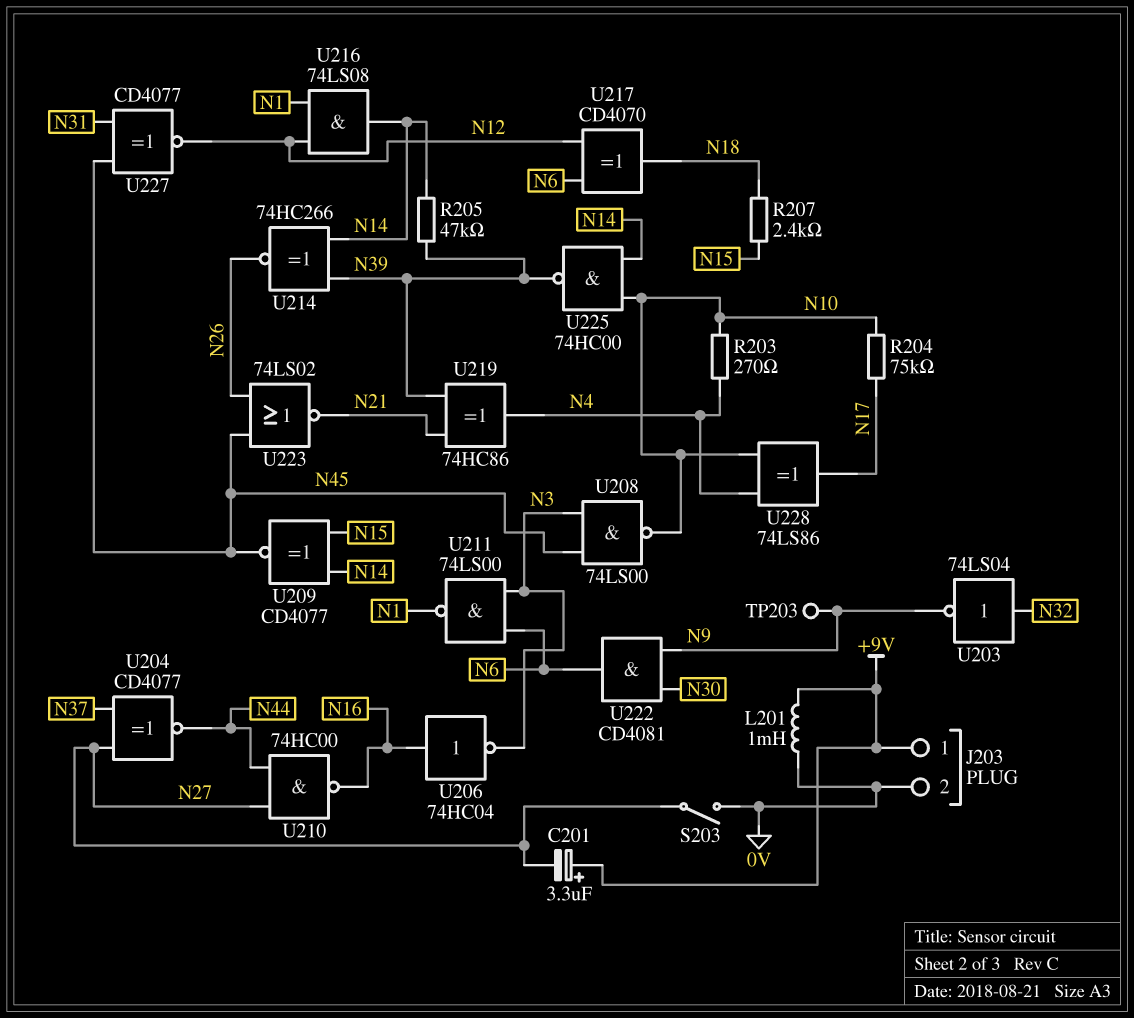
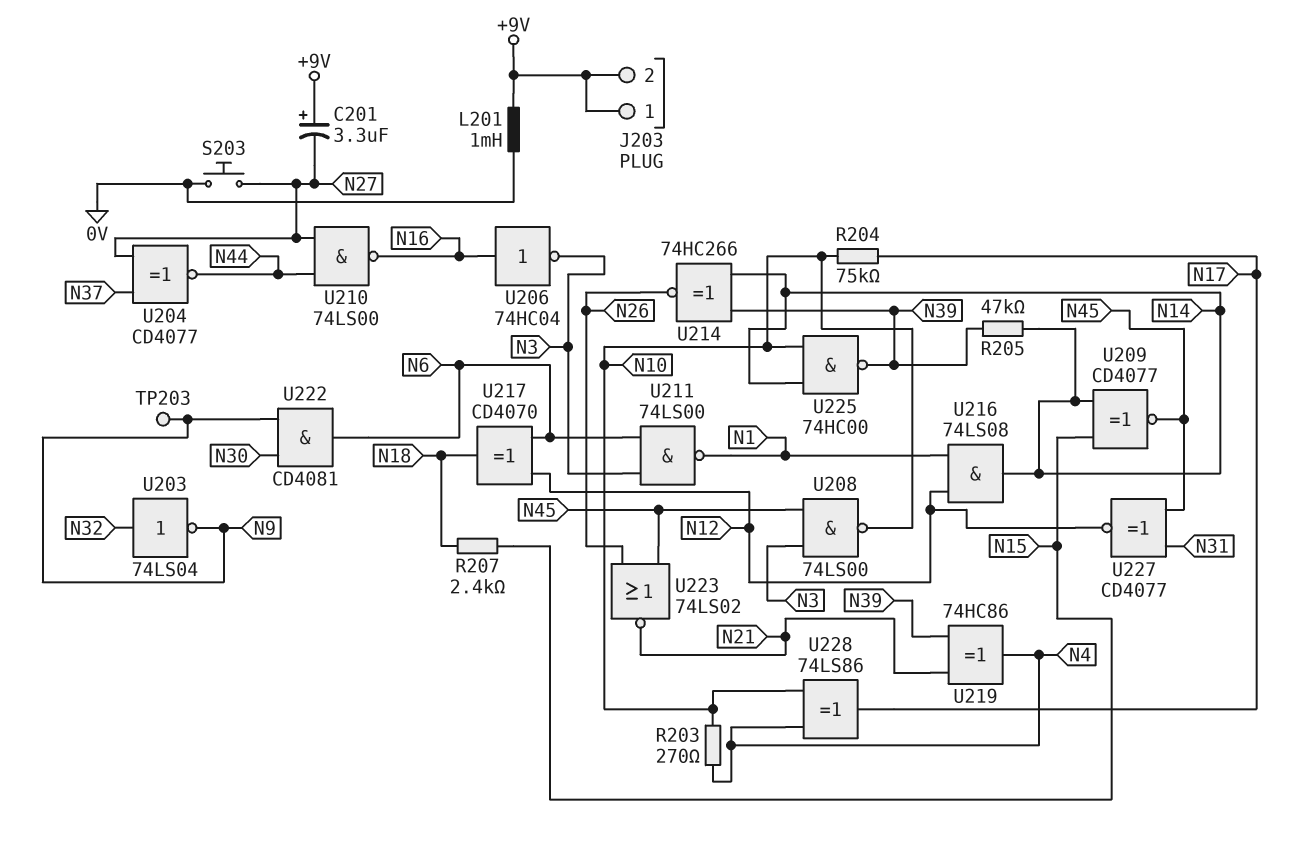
J203 pin 2: 0V -> +9V
S203: switch (0V, N27) -> button (0V, N27)
U210: NAND 74HC00 (in N27, in N44, out N16) -> NAND 74LS00 (in N27, in N44, out N16)

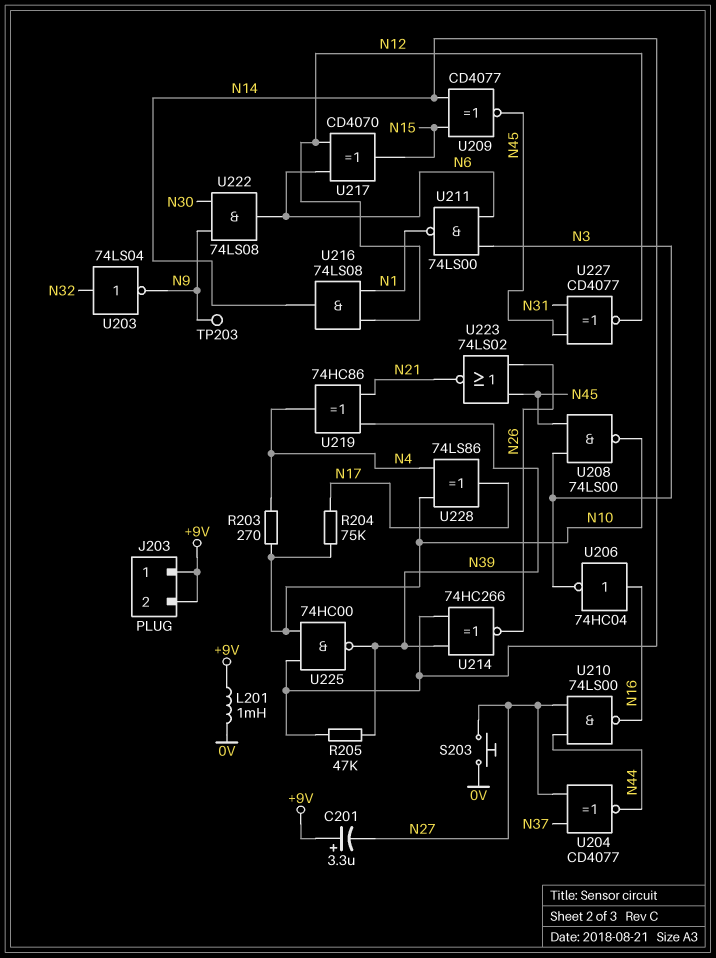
R207: 2.4k (N15, N18) -> none
U217: XOR CD4070 (in N6, in N12, out N18) -> XOR CD4070 (in N6, in N12, out N15)
U222: AND CD4081 (in N9, in N30, out N6) -> AND 74LS08 (in N9, in N30, out N6)

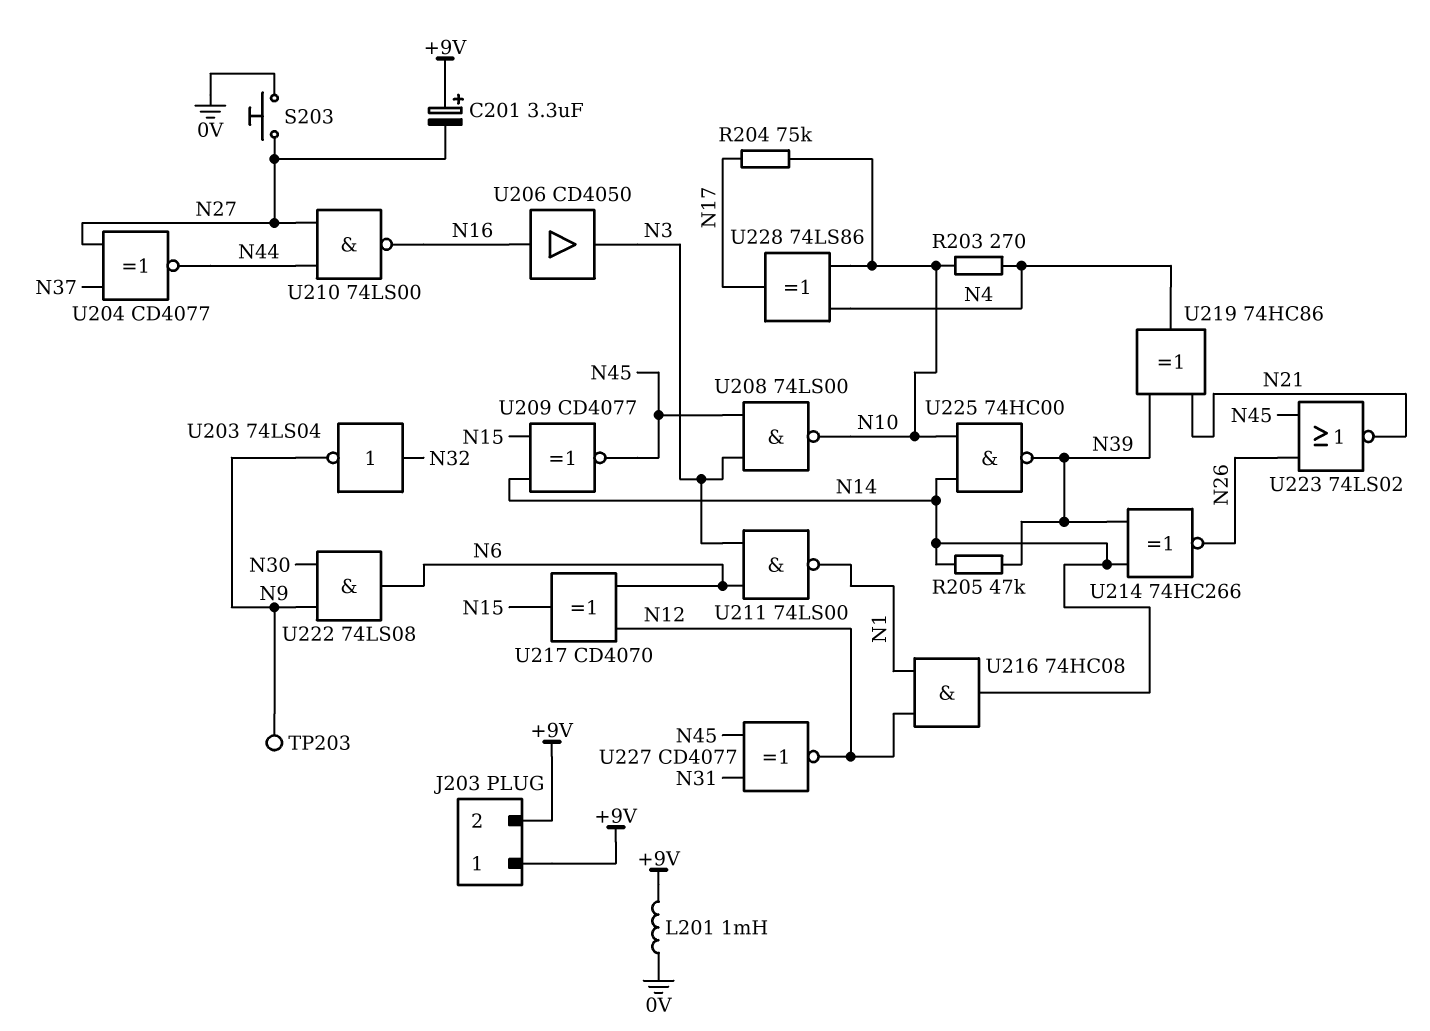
U206: NOT 74HC04 (in N16, out N3) -> buffer CD4050 (in N16, out N3)
U216: AND 74LS08 (in N1, in N12, out N14) -> AND 74HC08 (in N1, in N12, out N14)

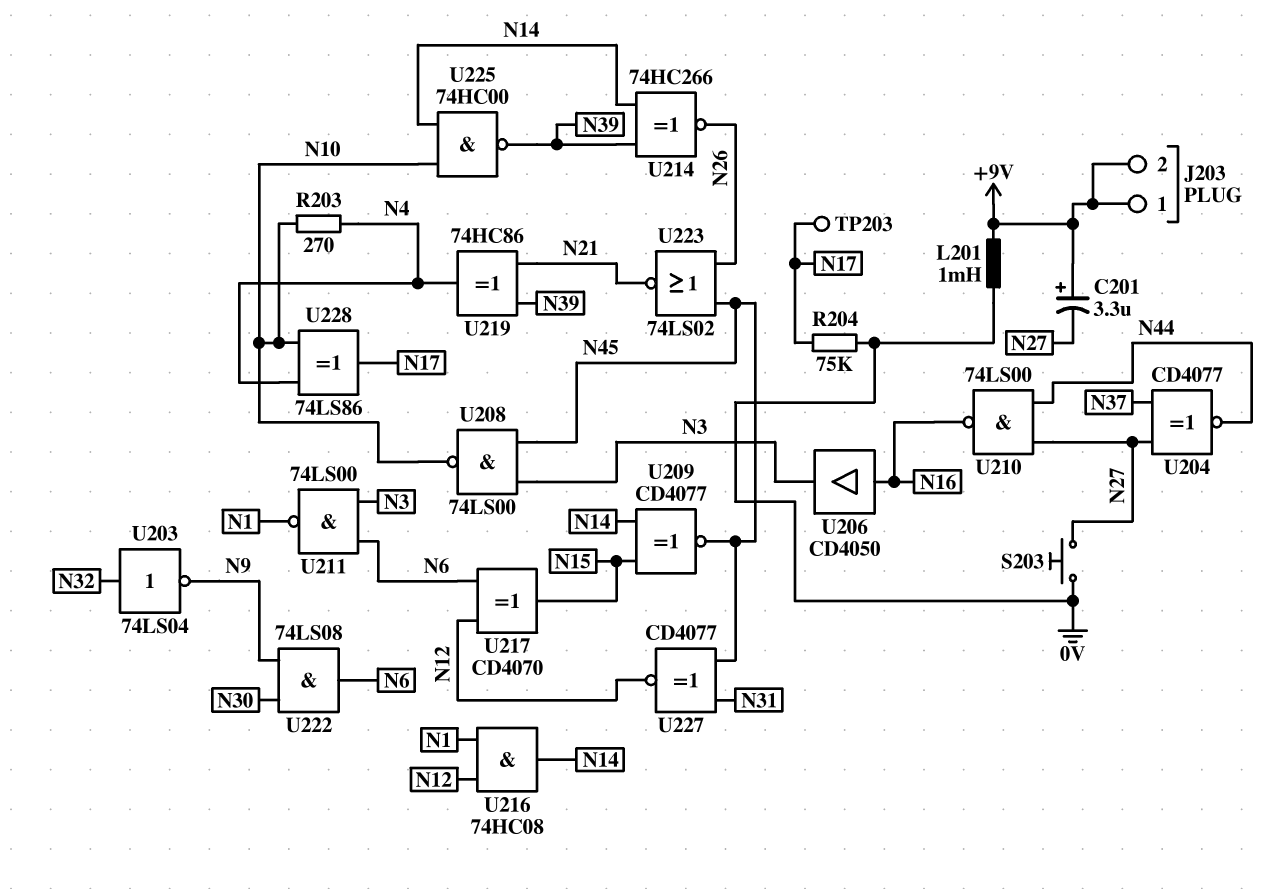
R204: 75k (N10, N17) -> 75k (0V, N17)
R205: 47k (N14, N39) -> none
TP203: test point (N9) -> test point (N17)

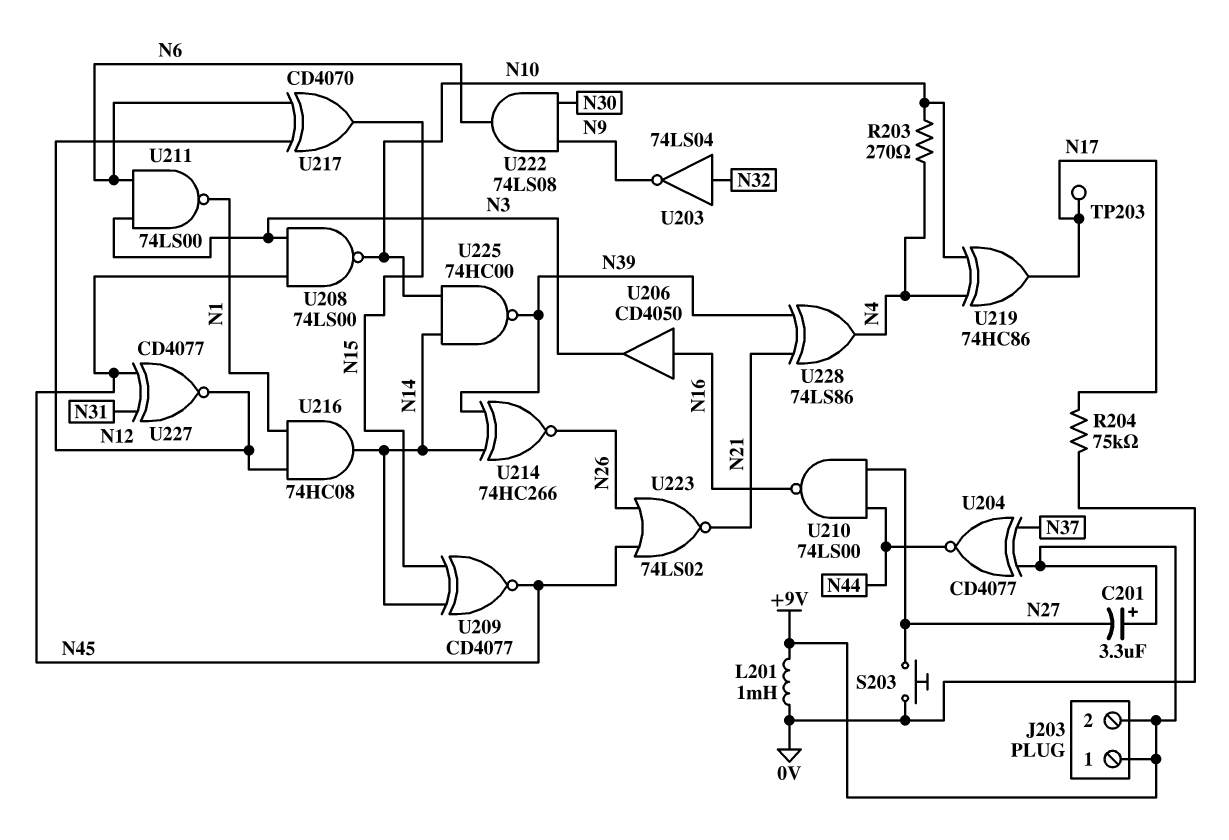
U204: XNOR CD4077 (in N27, in N37, out N44) -> XNOR CD4077 (in +9V, in N37, out N44)
U219: XOR 74HC86 (in N21, in N39, out N4) -> XOR 74HC86 (in N4, in N10, out N17)
U228: XOR 74LS86 (in N4, in N10, out N17) -> XOR 74LS86 (in N21, in N39, out N4)

